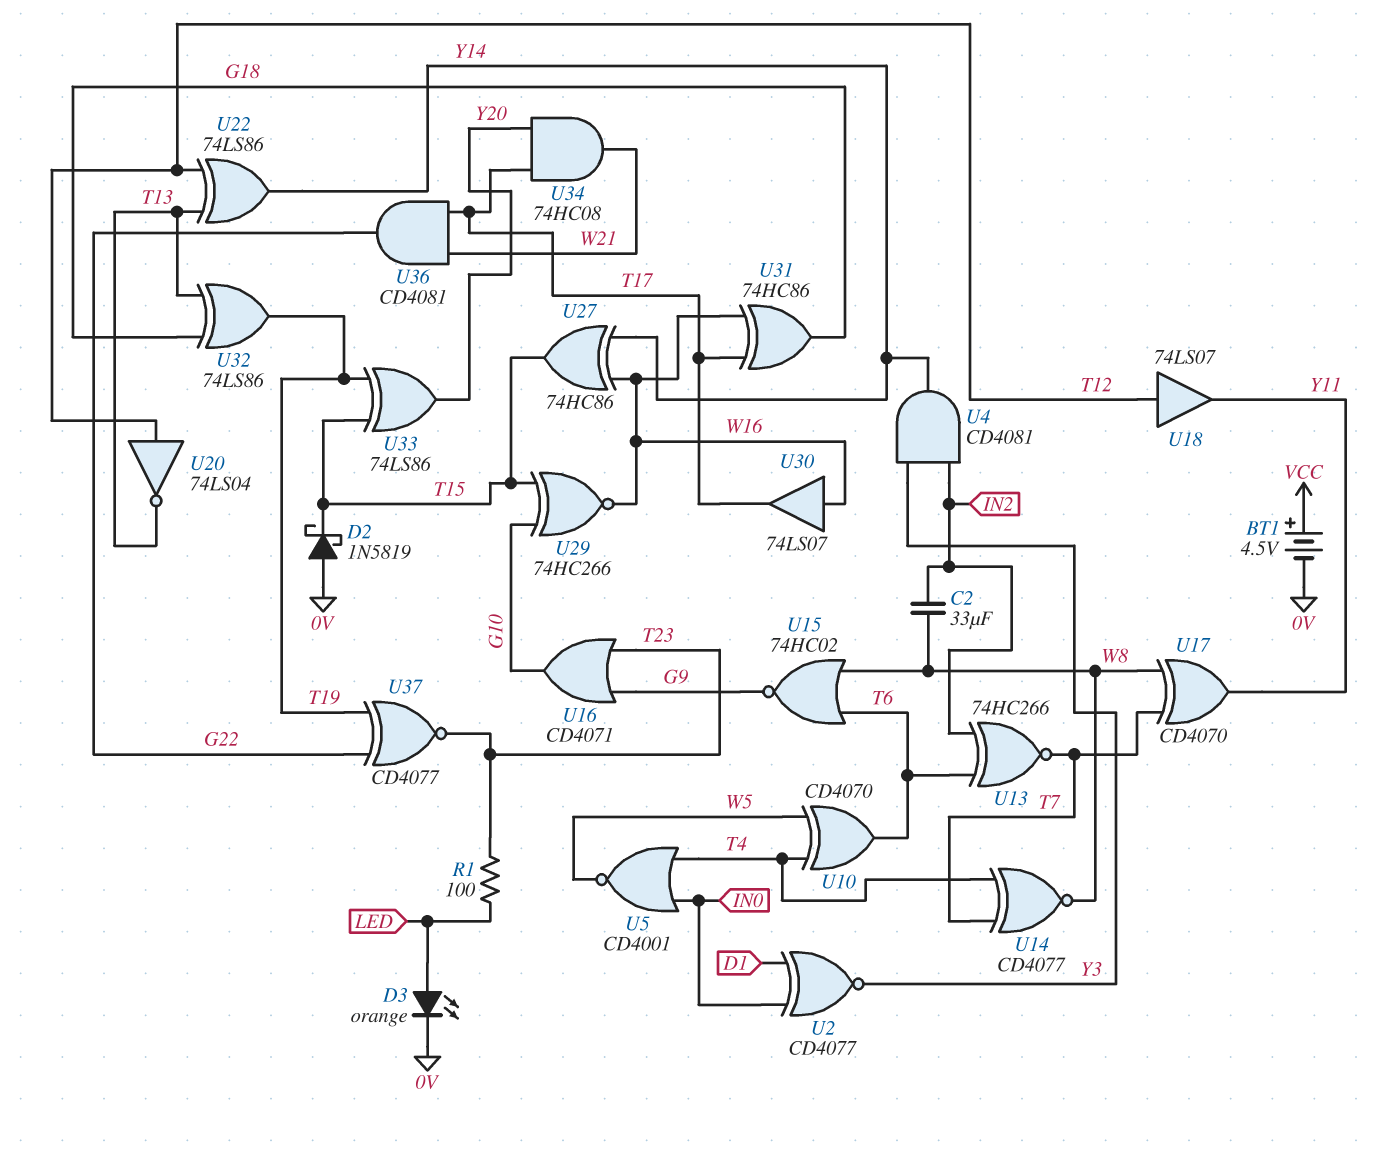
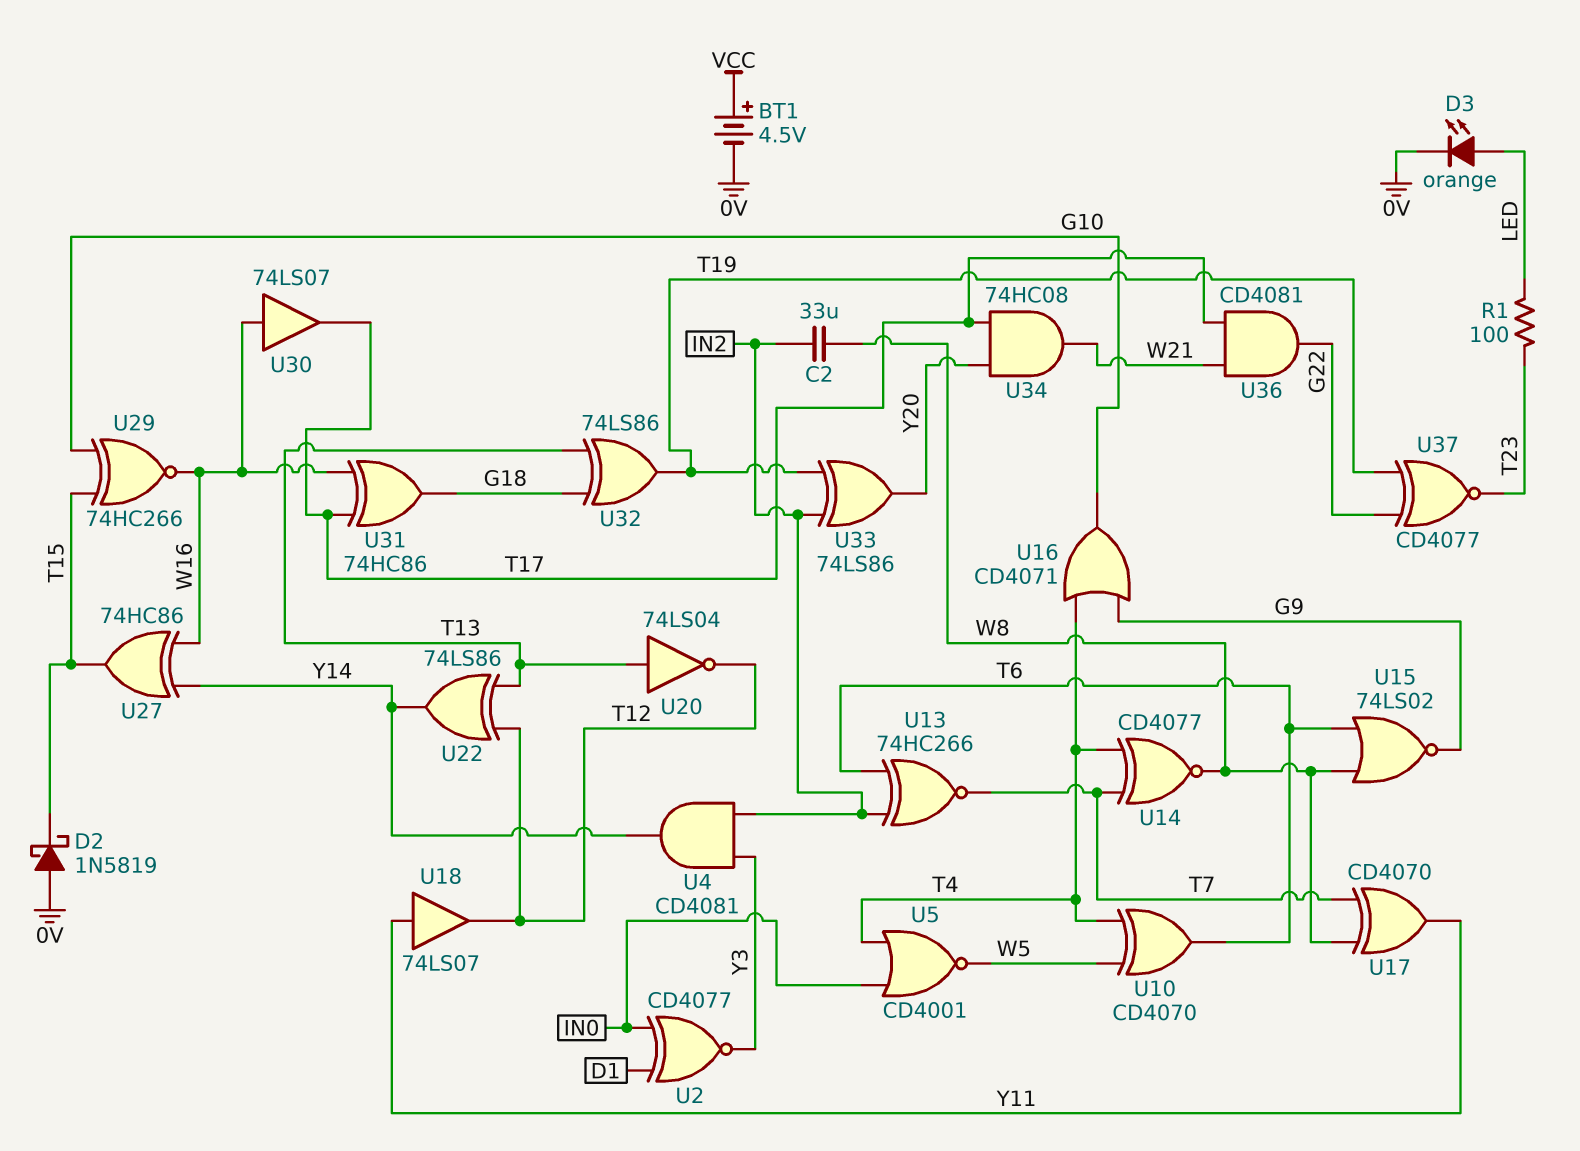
U15: NOR 74HC02 (in T6, in W8, out G9) -> NOR 74LS02 (in T6, in W8, out G9)
U16: OR CD4071 (in G9, in T23, out G10) -> OR CD4071 (in G9, in T4, out G10)
U18: buffer 74LS07 (in T12, out Y11) -> buffer 74LS07 (in Y11, out T12)
U20: NOT 74LS04 (in T12, out T13) -> NOT 74LS04 (in T13, out T12)
U33: XOR 74LS86 (in T15, in T19, out Y20) -> XOR 74LS86 (in IN2, in T19, out Y20)

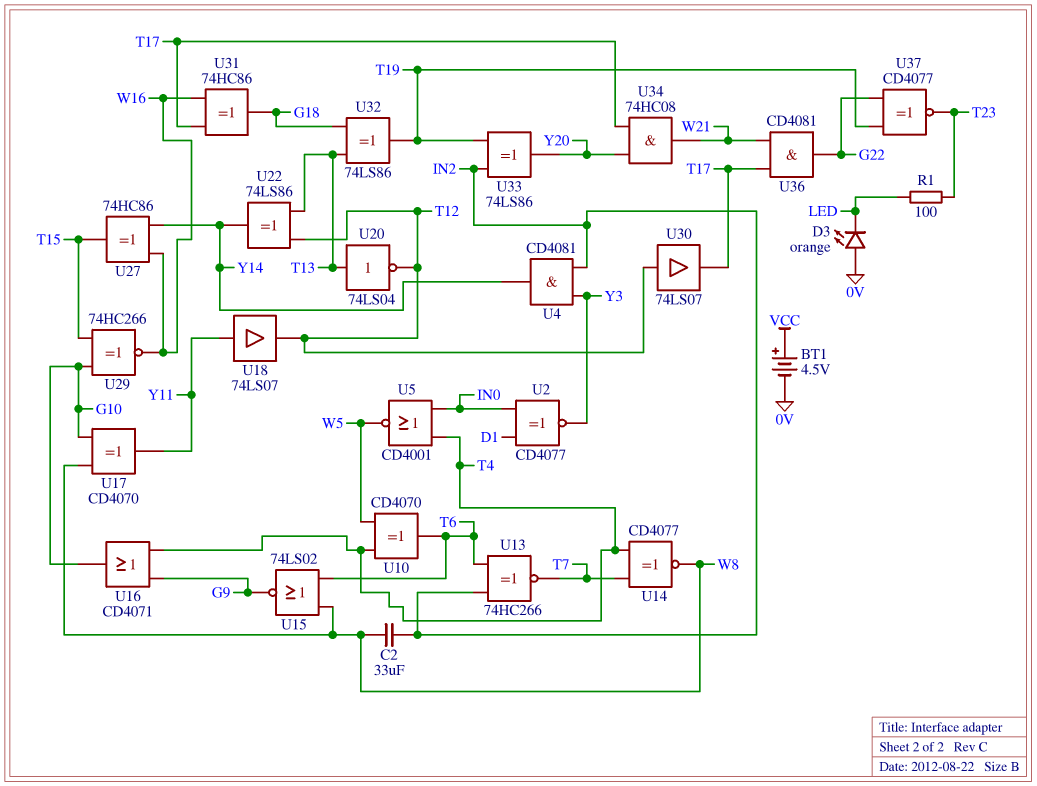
D2: schottky 1N5819 (A 0V, K T15) -> none
D3: LED orange (A LED, K 0V) -> LED orange (A 0V, K LED)
U17: XOR CD4070 (in T7, in W8, out Y11) -> XOR CD4070 (in G10, in W8, out Y11)
U30: buffer 74LS07 (in W16, out T17) -> buffer 74LS07 (in T12, out T17)

